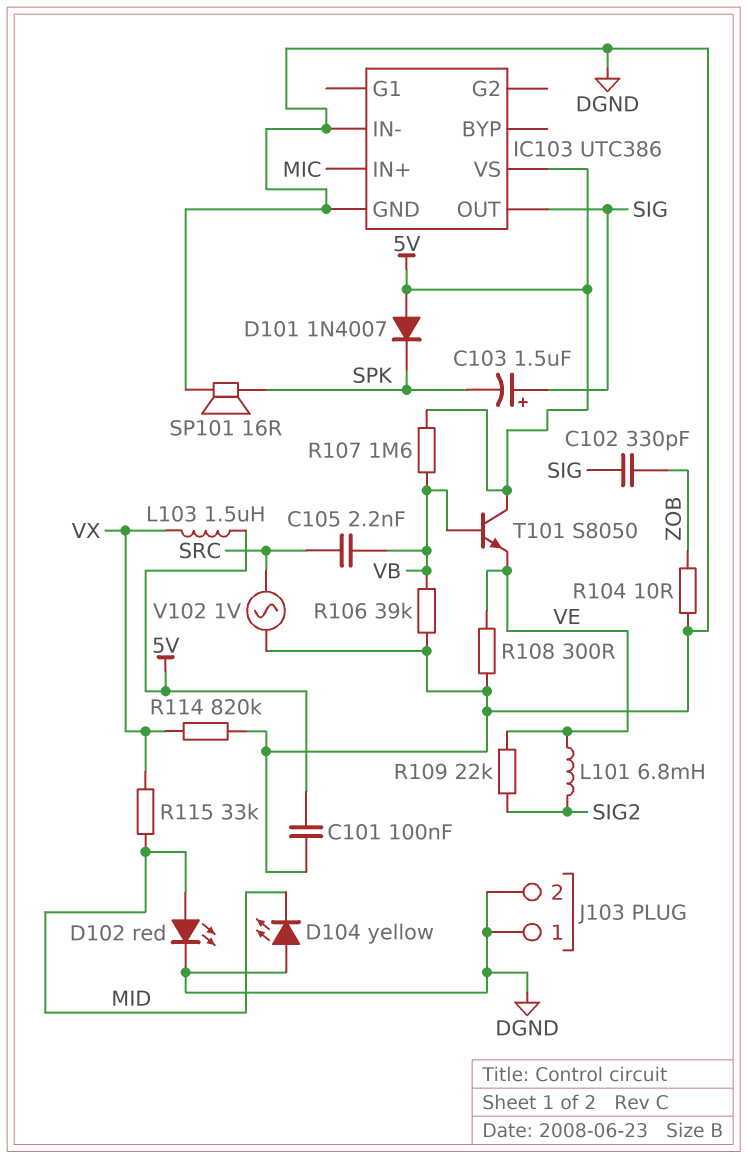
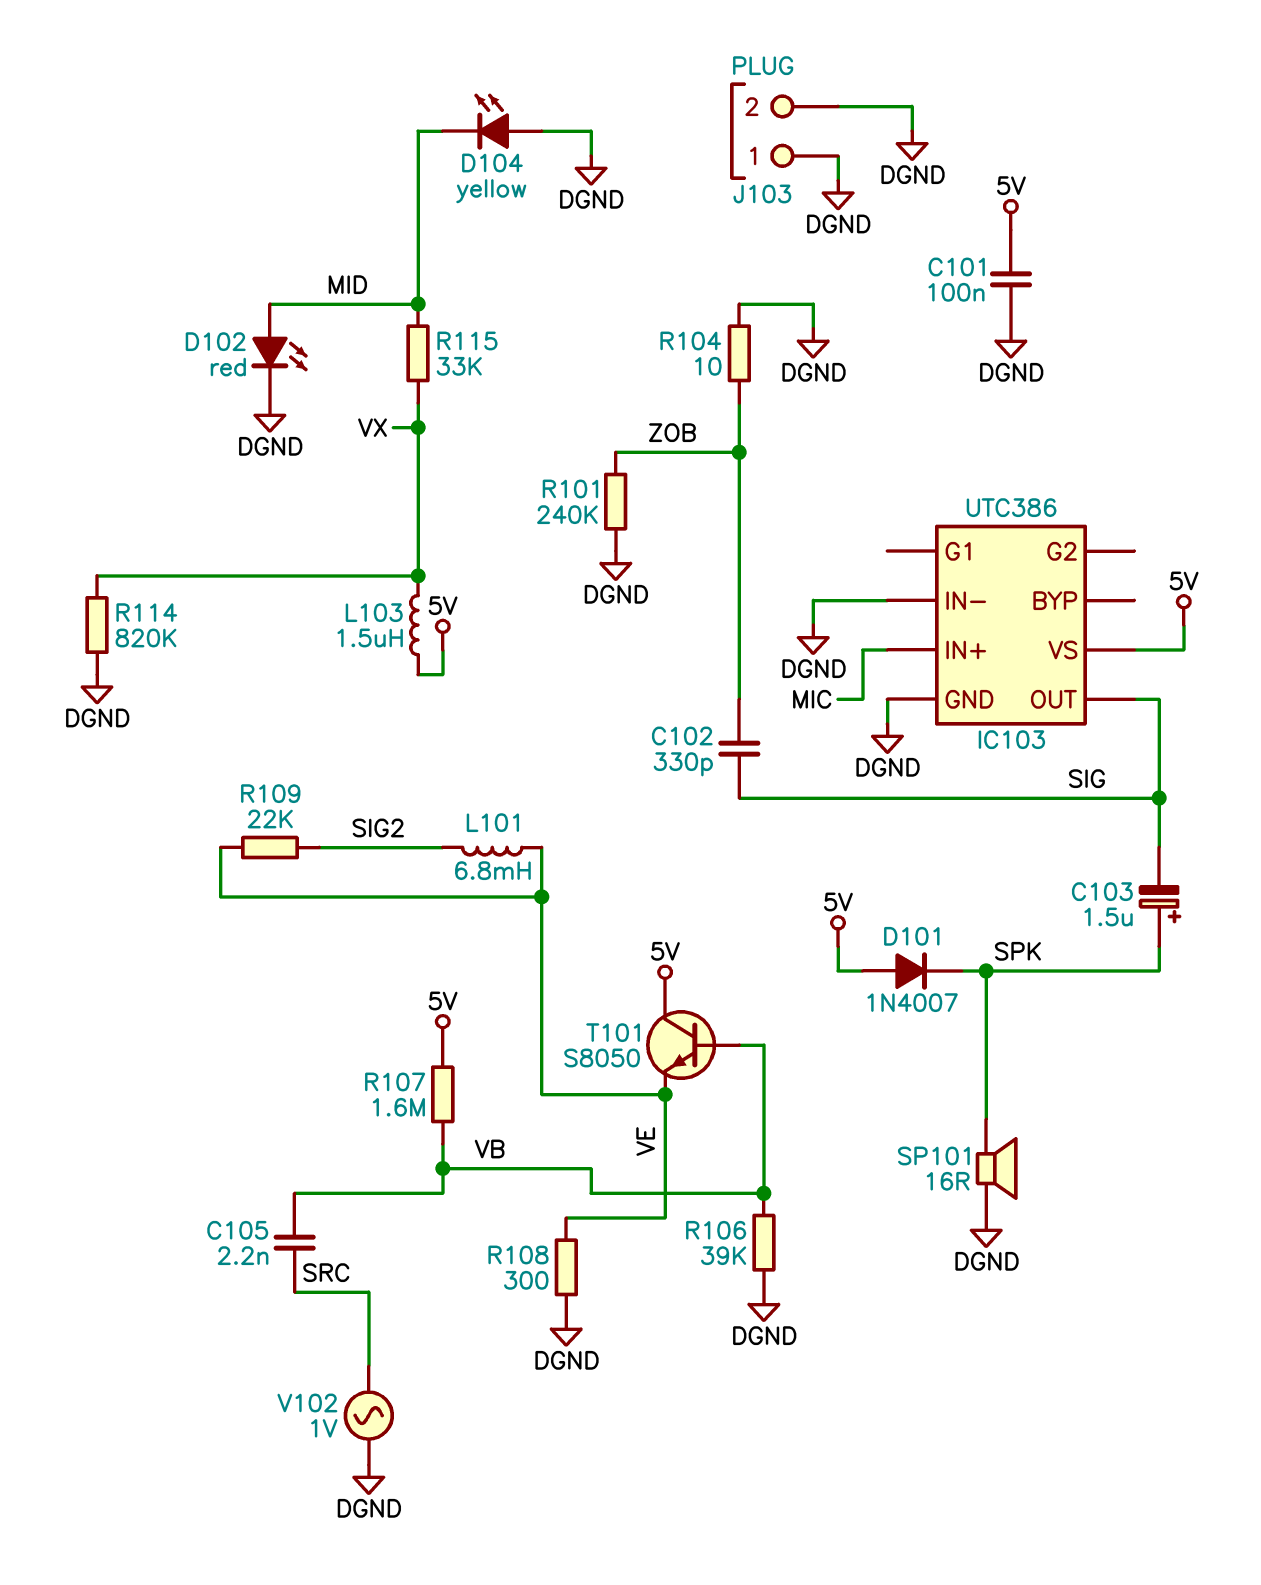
C103: 1.5uF (plus SIG, minus SPK) -> 1.5uF (plus SPK, minus SIG)
R101: none -> 240k (DGND, ZOB)

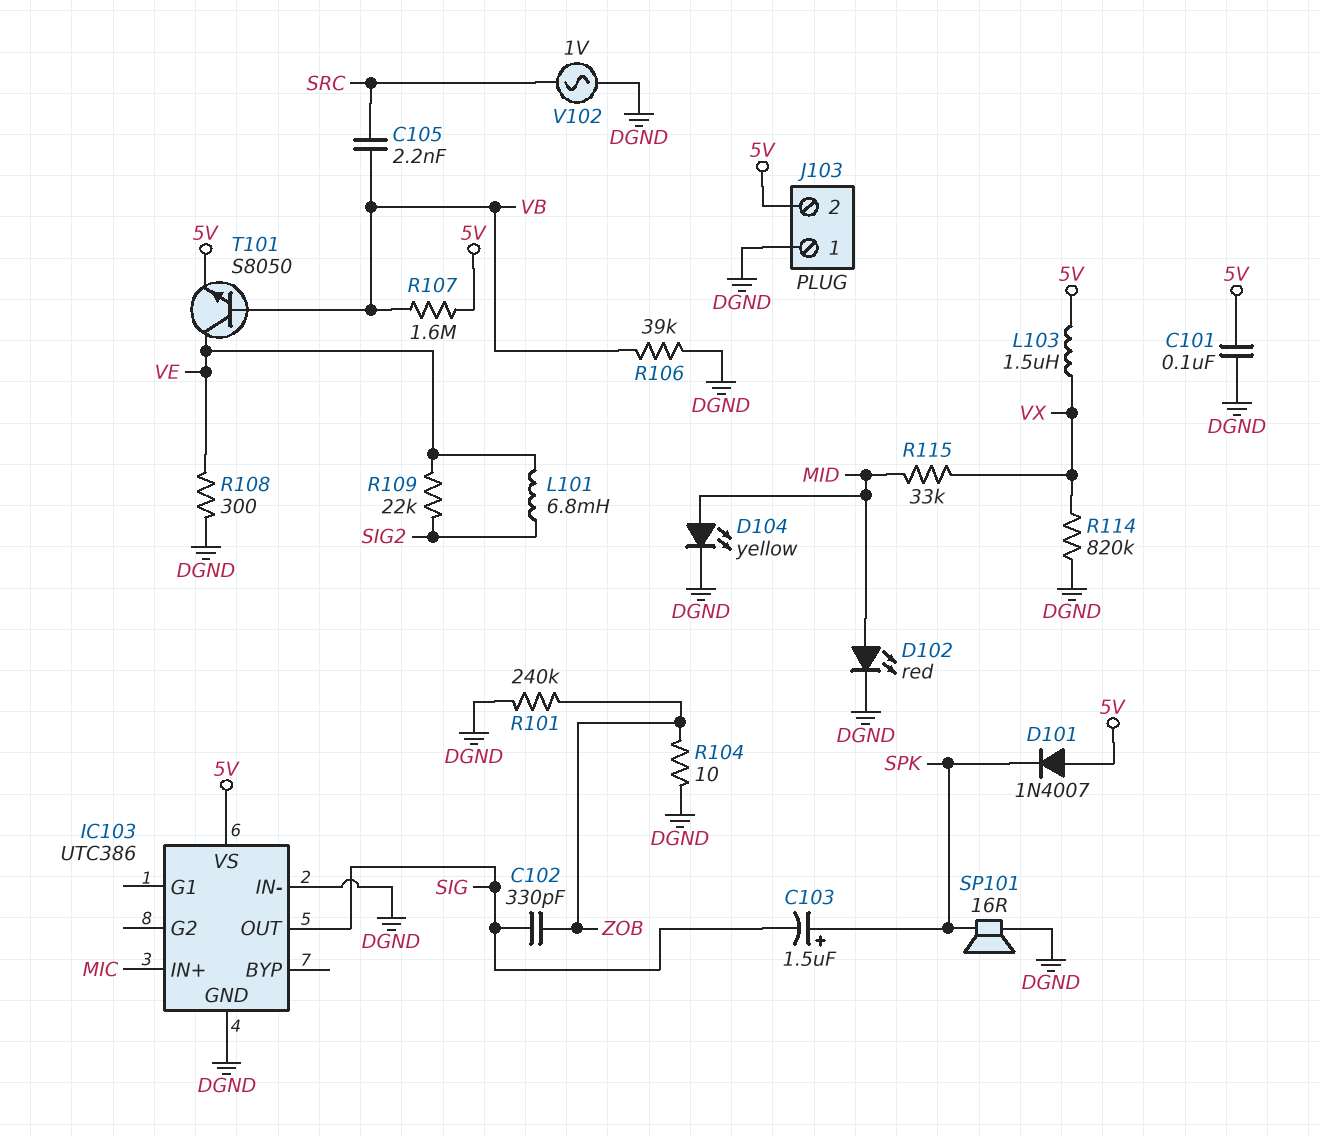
D104: LED yellow (A DGND, K MID) -> LED yellow (A MID, K DGND)
J103 pin 2: DGND -> 5V
T101: NPN S8050 (B VB, C 5V, E VE) -> NPN S8050 (B VB, C VE, E 5V)

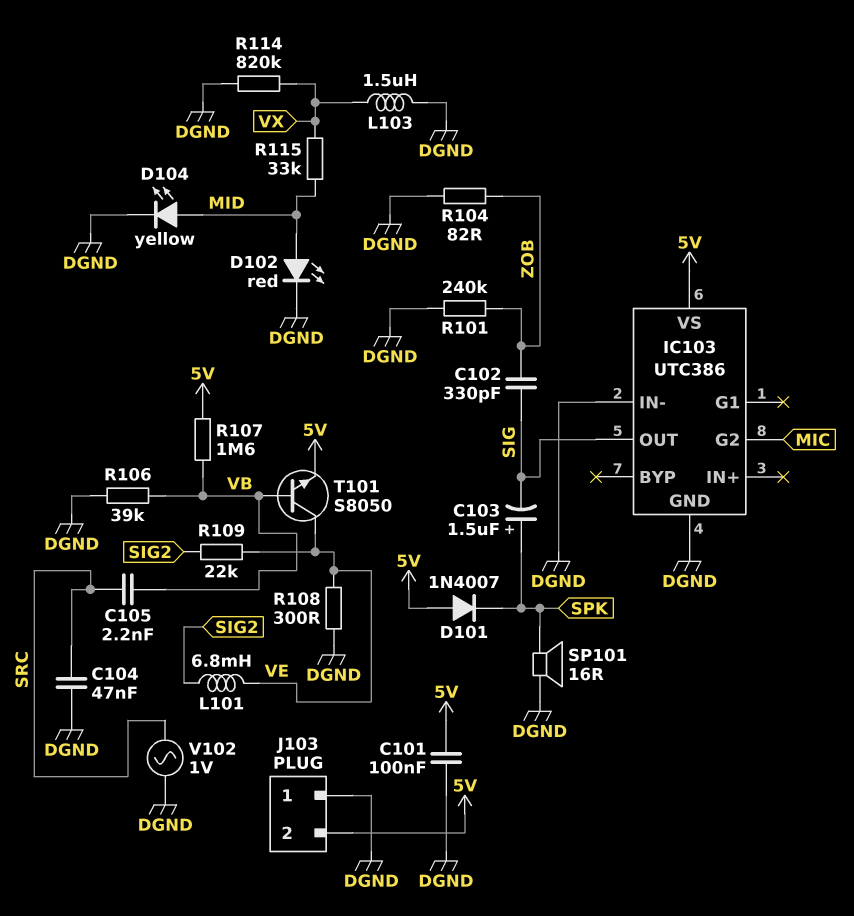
C104: none -> 47nF (DGND, SRC)
IC103 pin G2: none -> MIC
IC103 pin IN+: MIC -> none
L103: 1.5uH (5V, VX) -> 1.5uH (DGND, VX)
R104: 10 (DGND, ZOB) -> 82 (DGND, ZOB)

